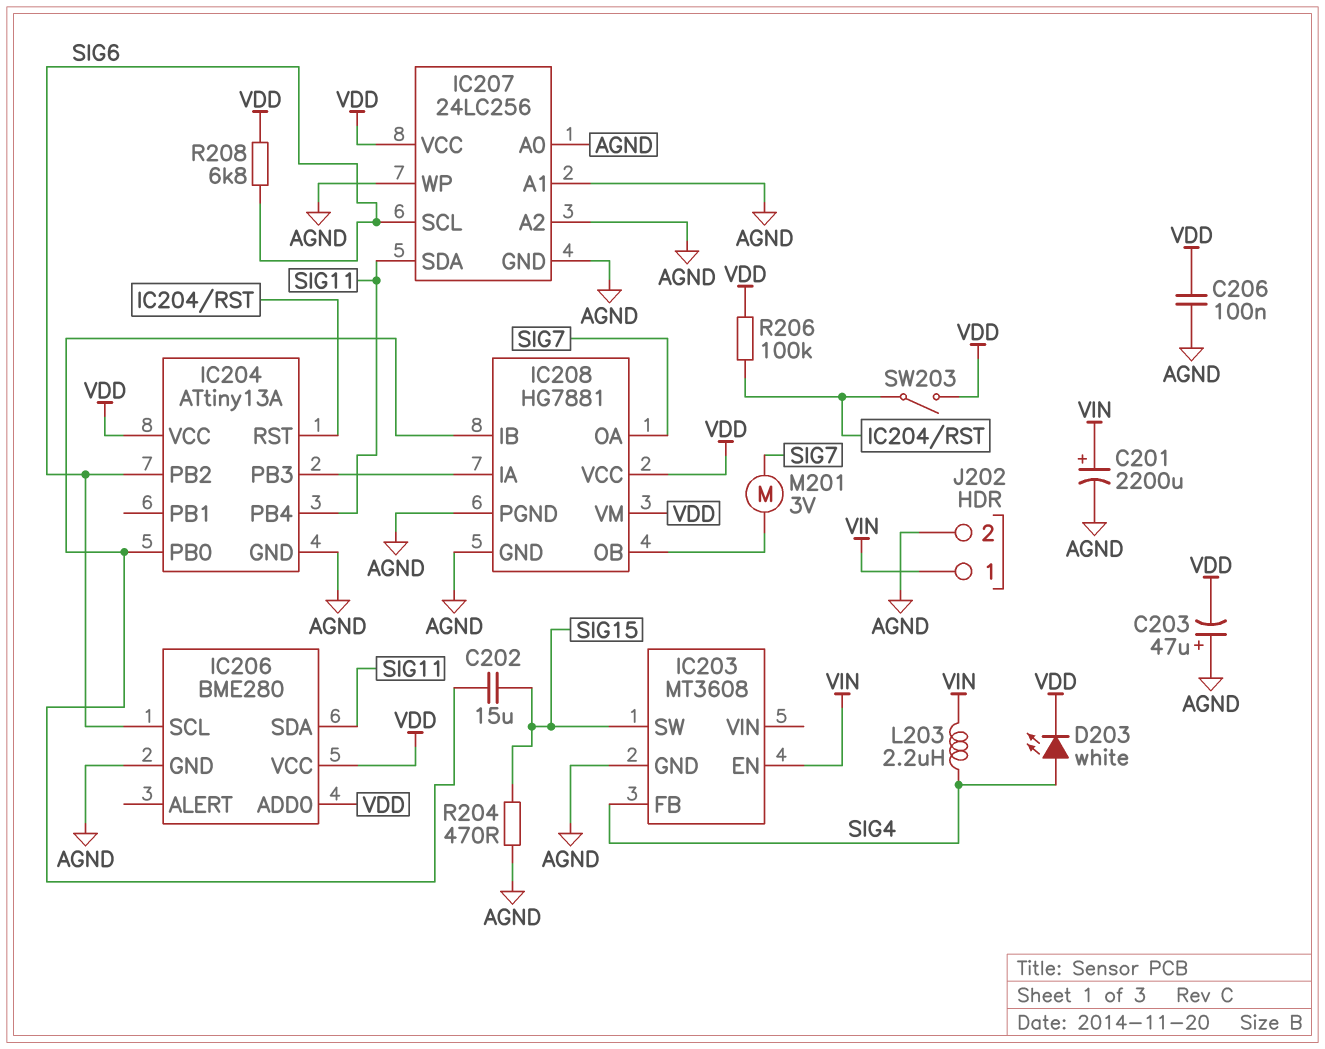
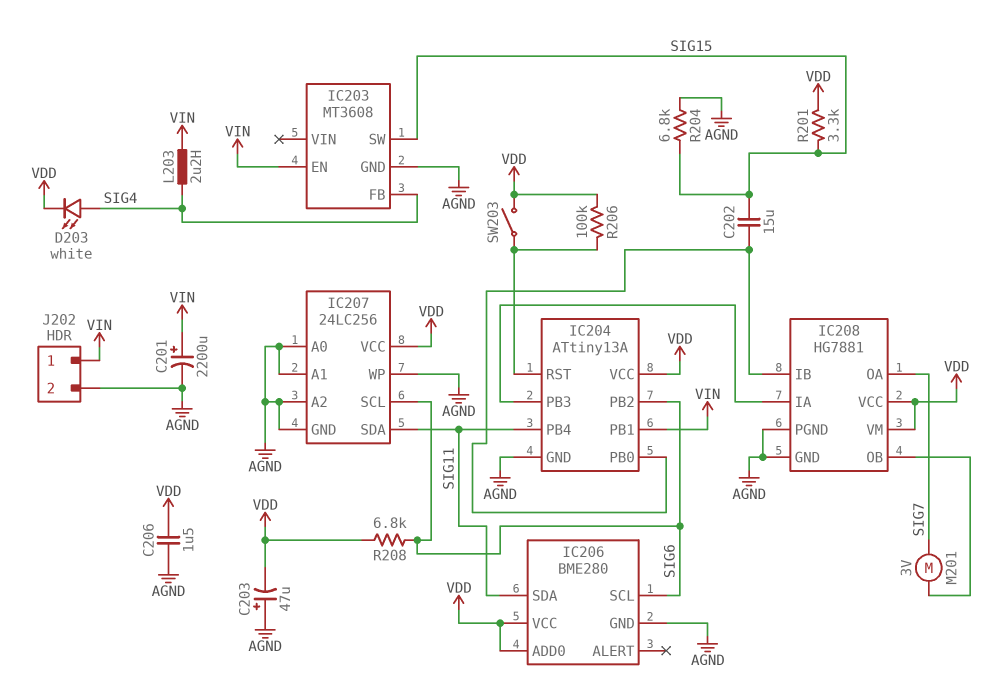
C206: 100nF (AGND, VDD) -> 1.5uF (AGND, VDD)
IC204 pin PB1: none -> VIN
R201: none -> 3.3k (SIG15, VDD)
R204: 470 (AGND, SIG15) -> 6.8k (AGND, SIG15)

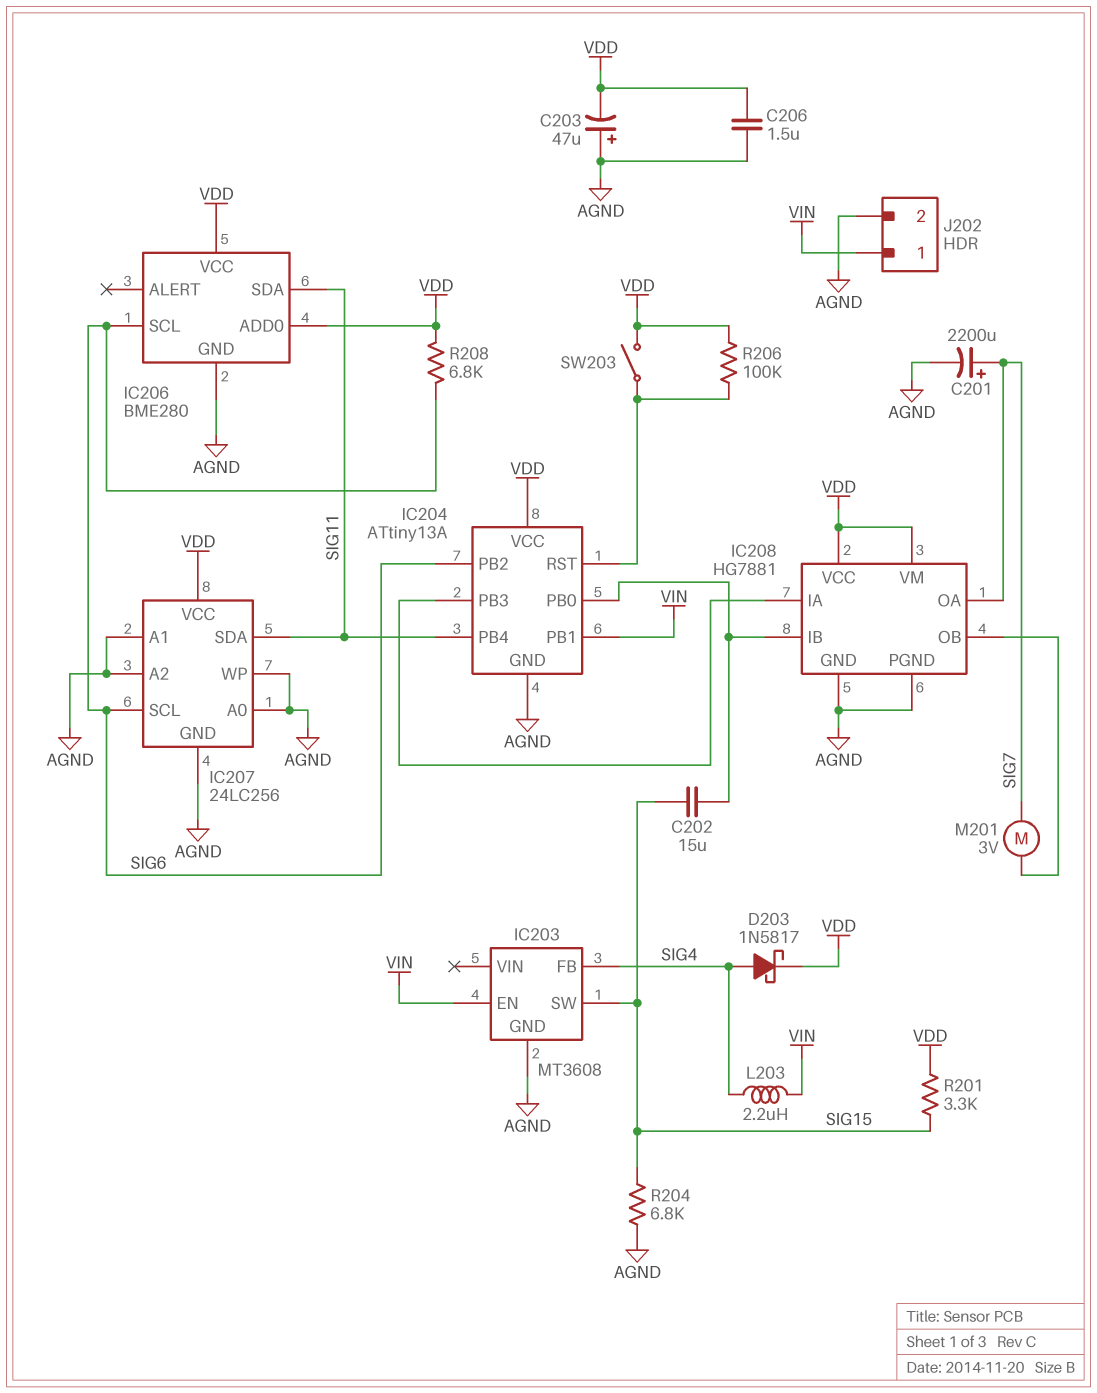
C201: 2200uF (plus VIN, minus AGND) -> 2200uF (plus SIG7, minus AGND)
D203: LED white (A SIG4, K VDD) -> schottky 1N5817 (A SIG4, K VDD)

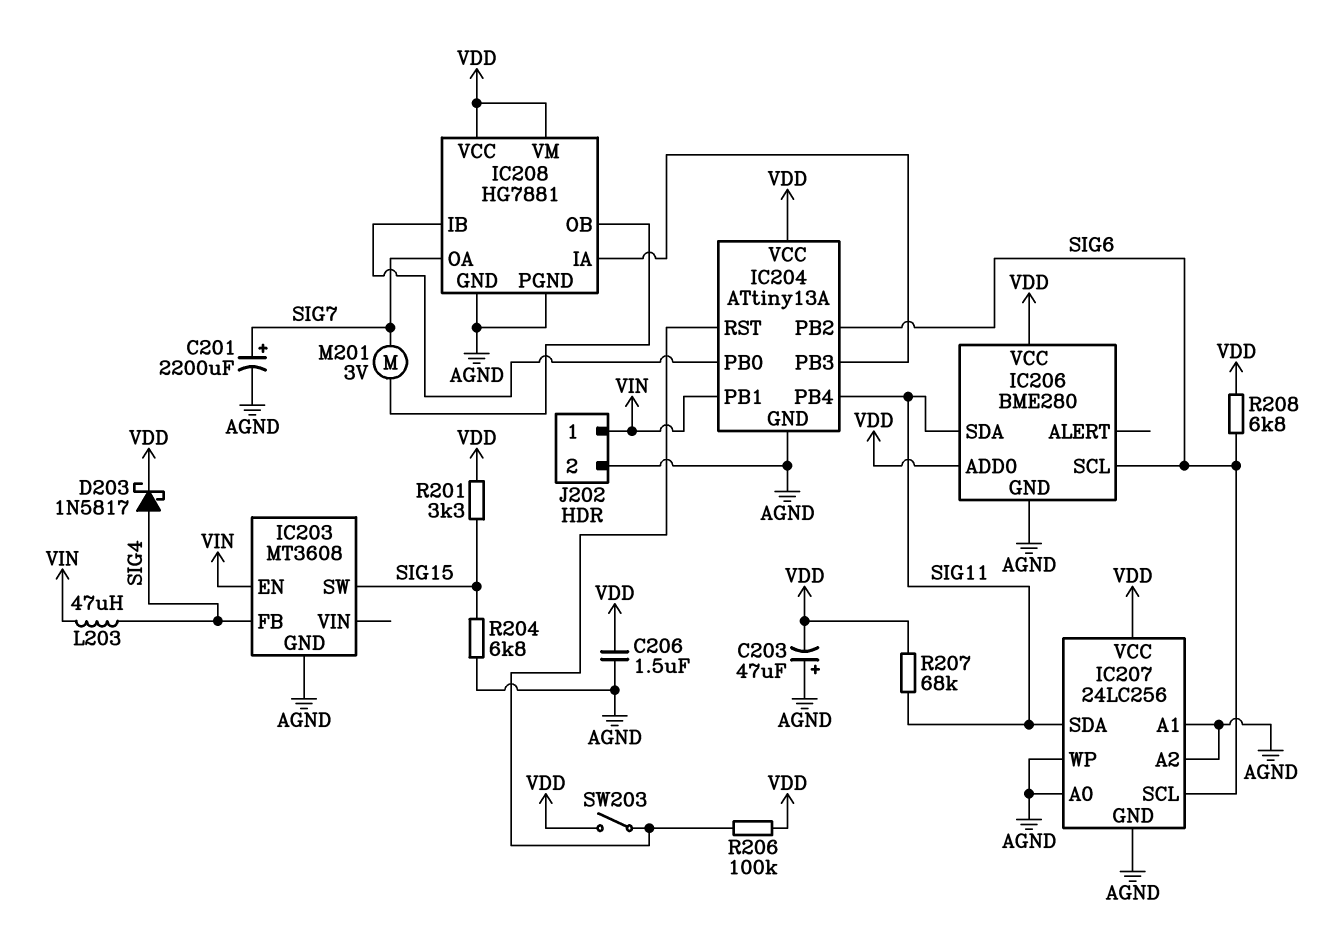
C202: 15uF (IC204/PB0, SIG15) -> none
L203: 2.2uH (SIG4, VIN) -> 47uH (SIG4, VIN)
R207: none -> 68k (SIG11, VDD)

